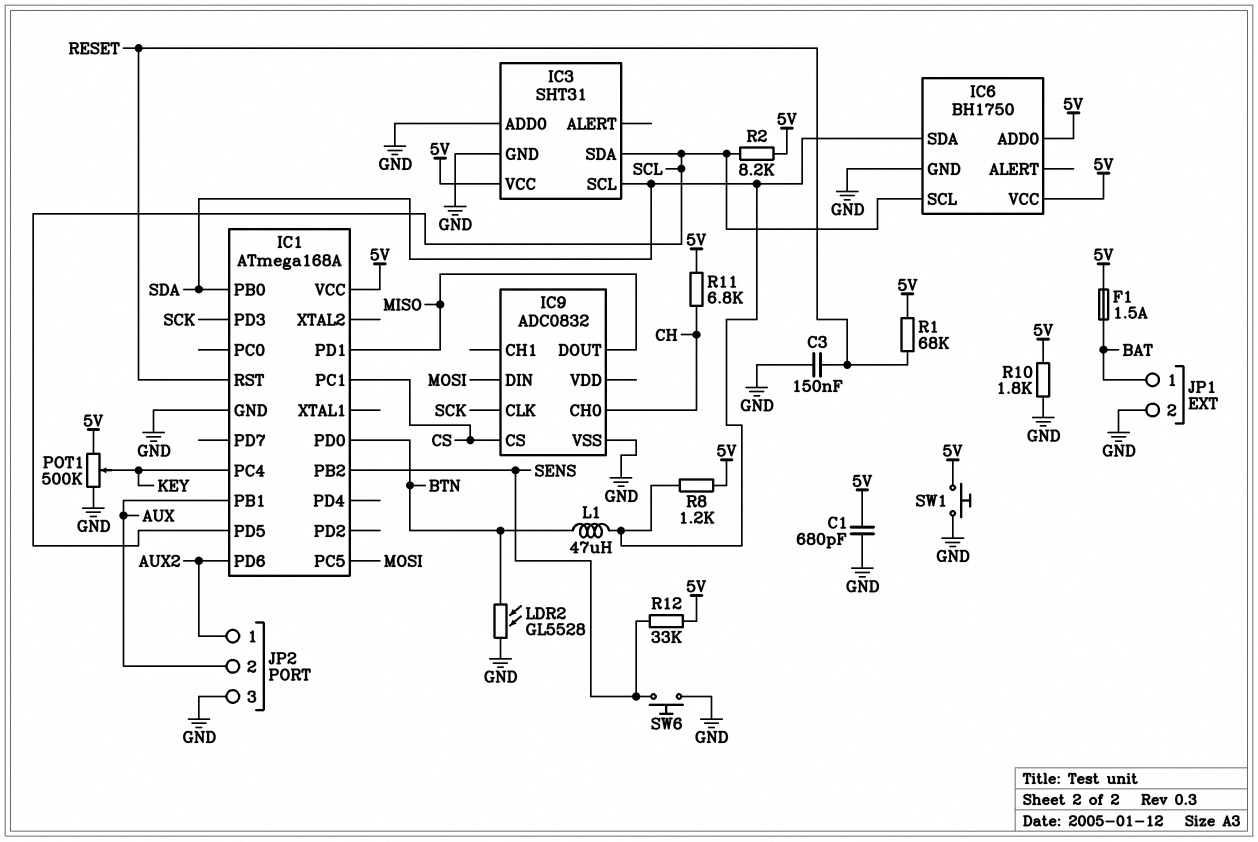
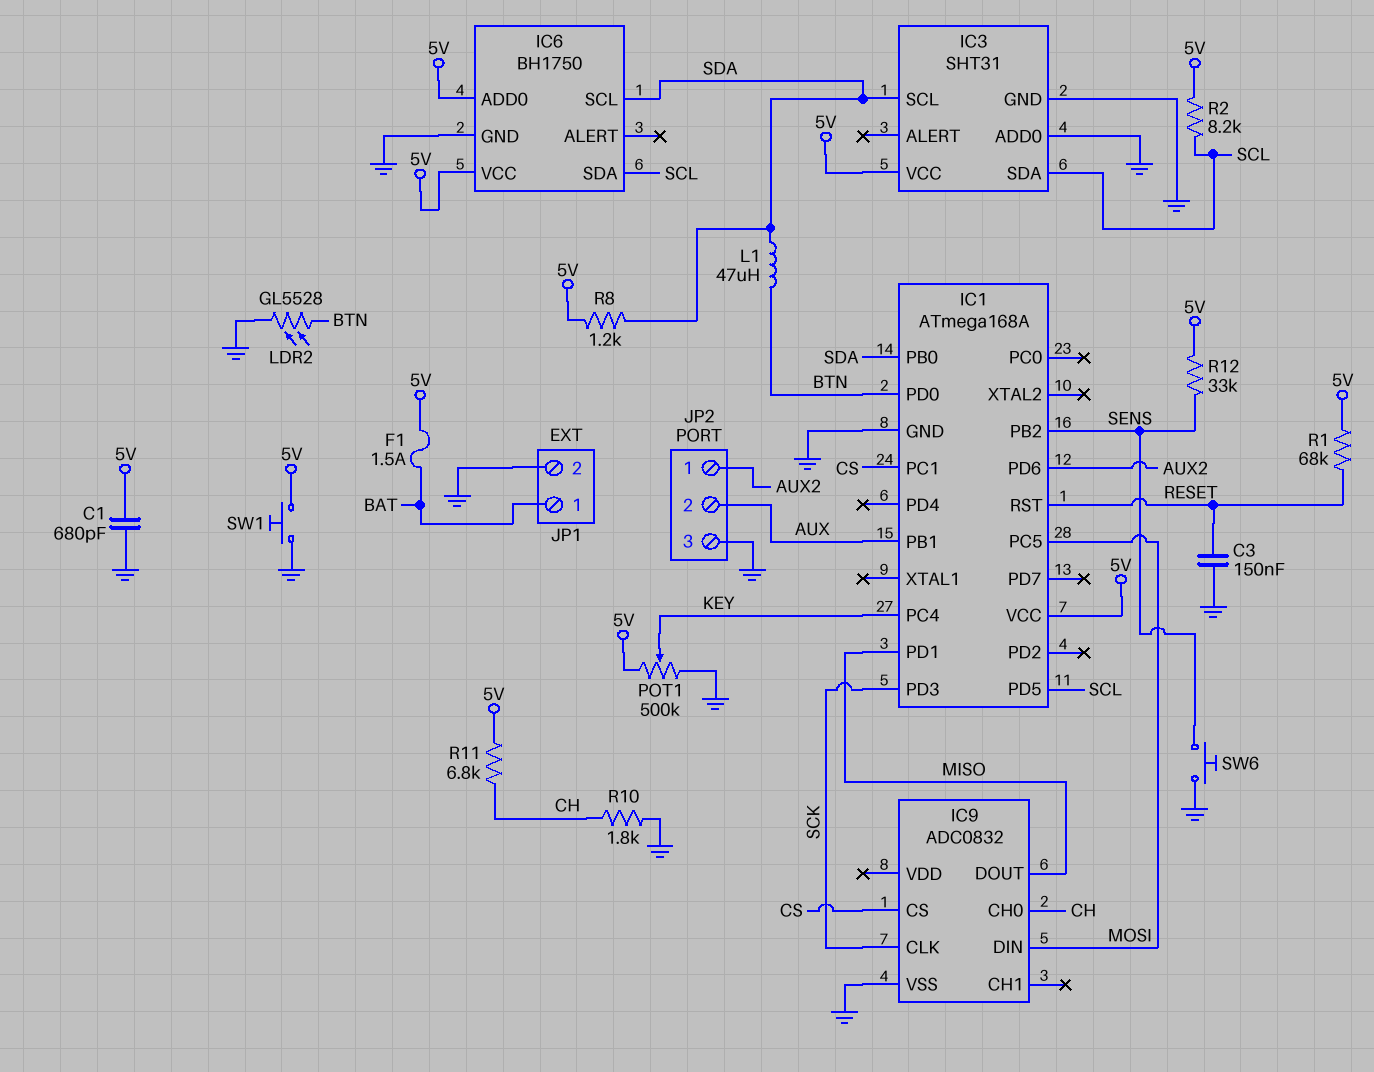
IC6 pin SCL: SCL -> SDA
IC6 pin SDA: SDA -> SCL
R10: 1.8k (5V, GND) -> 1.8k (CH, GND)

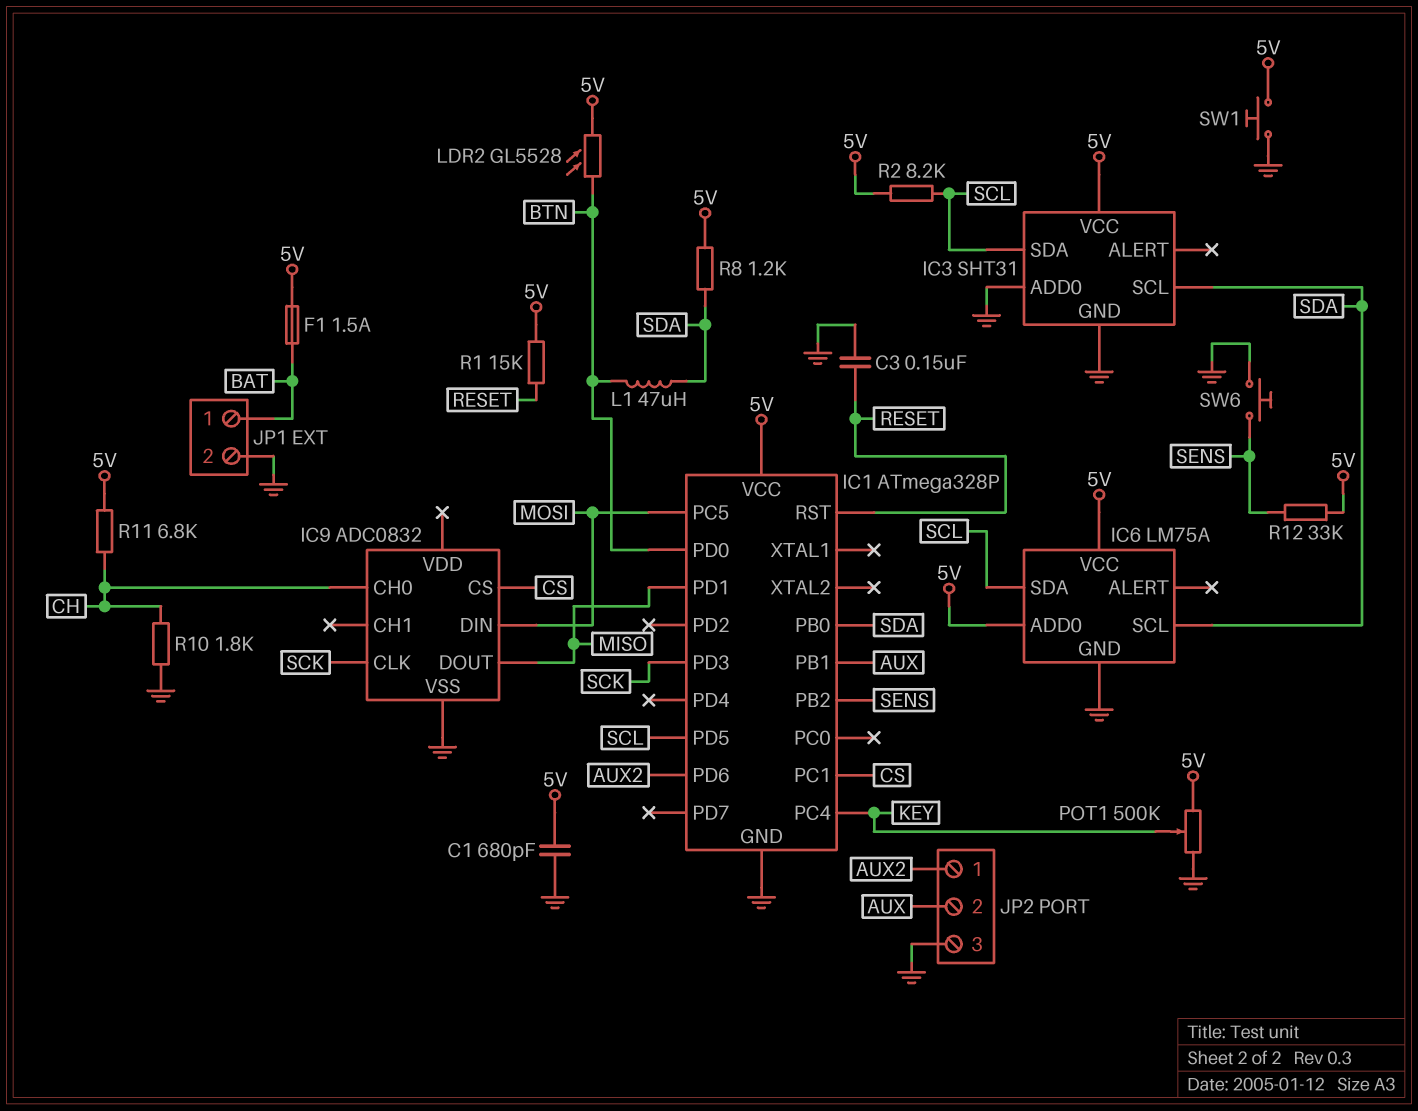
IC1: ATmega168A -> ATmega328P
IC6: BH1750 -> LM75A
LDR2: GL5528 (BTN, GND) -> GL5528 (5V, BTN)
R1: 68k (5V, RESET) -> 15k (5V, RESET)

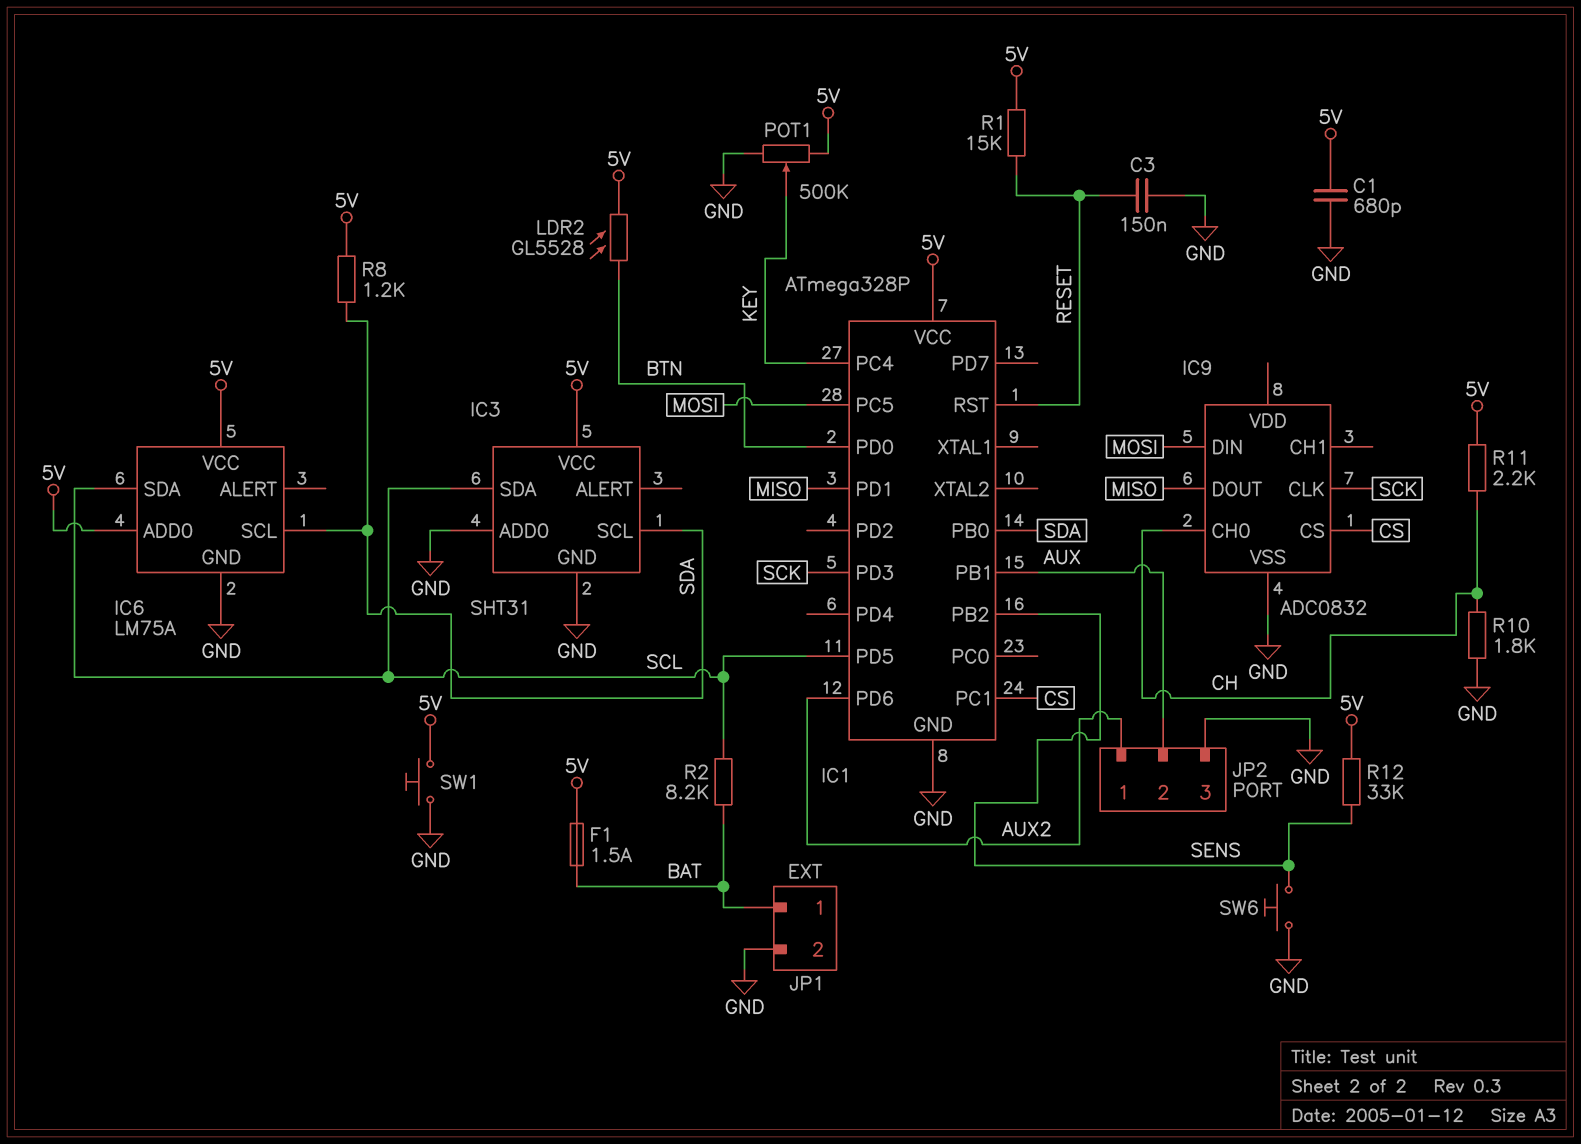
L1: 47uH (BTN, SDA) -> none
R2: 8.2k (5V, SCL) -> 8.2k (BAT, SCL)
R11: 6.8k (5V, CH) -> 2.2k (5V, CH)

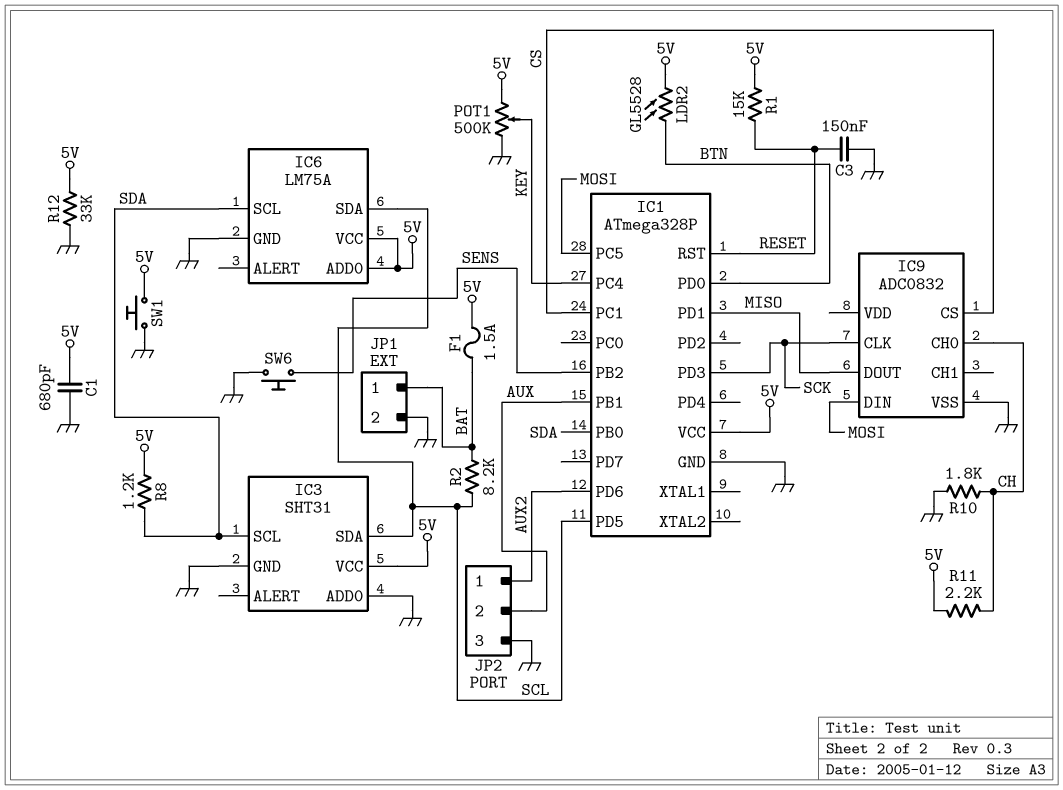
R12: 33k (5V, SENS) -> 33k (5V, GND)

